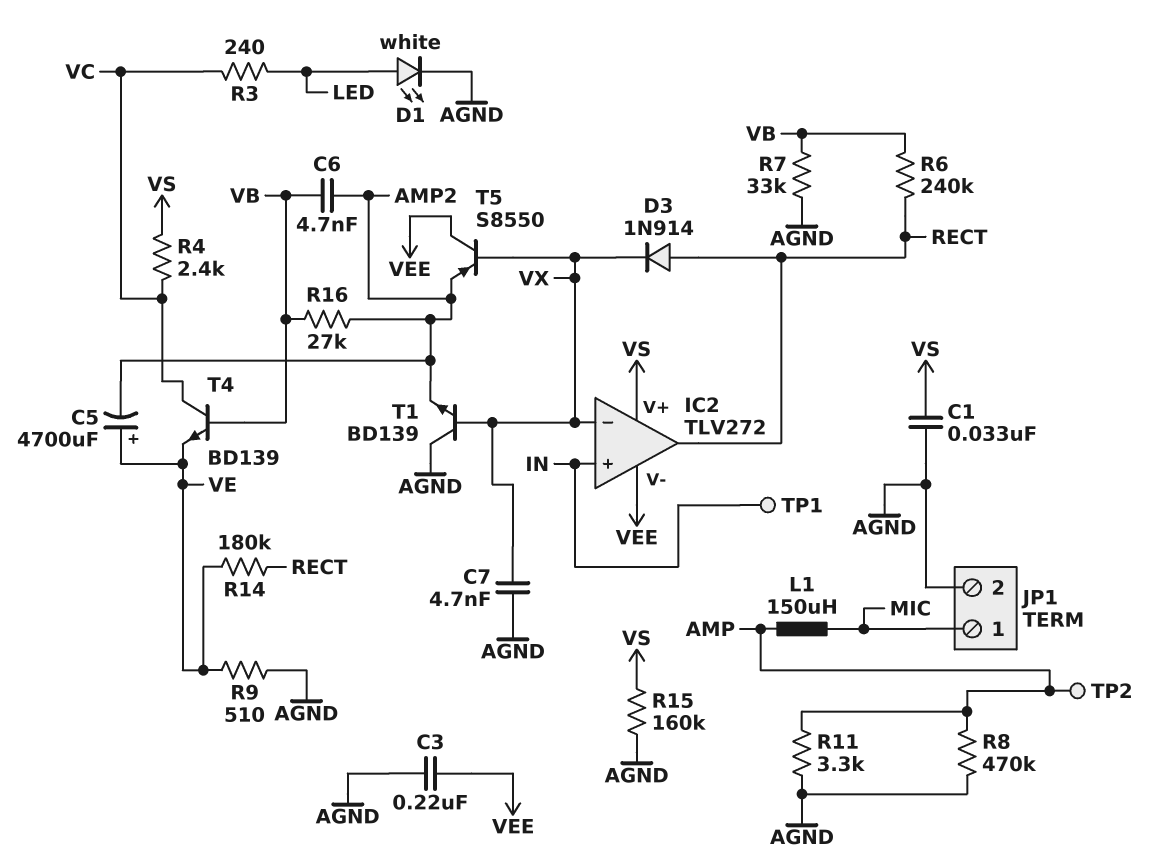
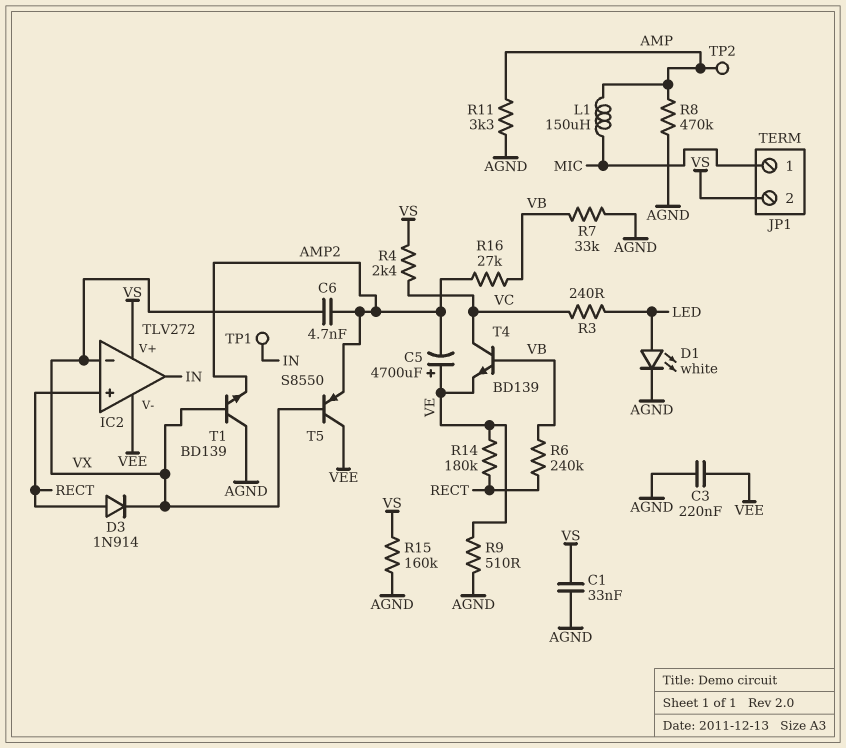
C6: 4.7nF (AMP2, VB) -> 4.7nF (AMP2, VX)
C7: 4.7nF (AGND, VX) -> none
IC2 pin in+: IN -> RECT
IC2 pin out: RECT -> IN
JP1 pin 2: AGND -> VS

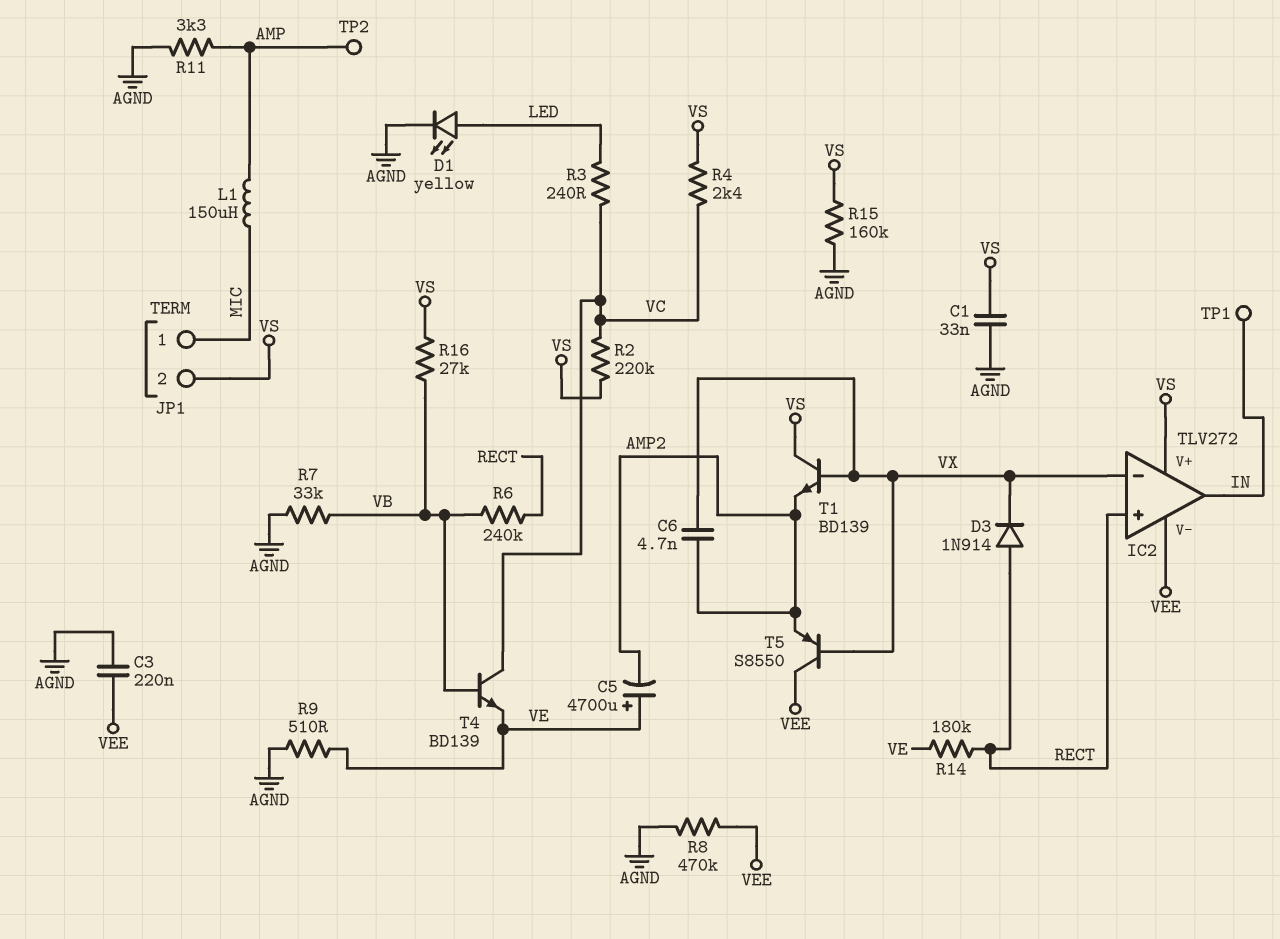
D1: LED white (A LED, K AGND) -> LED yellow (A LED, K AGND)
R2: none -> 220k (VC, VS)
R8: 470k (AGND, AMP) -> 470k (AGND, VEE)
R16: 27k (AMP2, VB) -> 27k (VB, VS)
T1: NPN BD139 (B VX, C AGND, E AMP2) -> NPN BD139 (B VX, C VS, E AMP2)

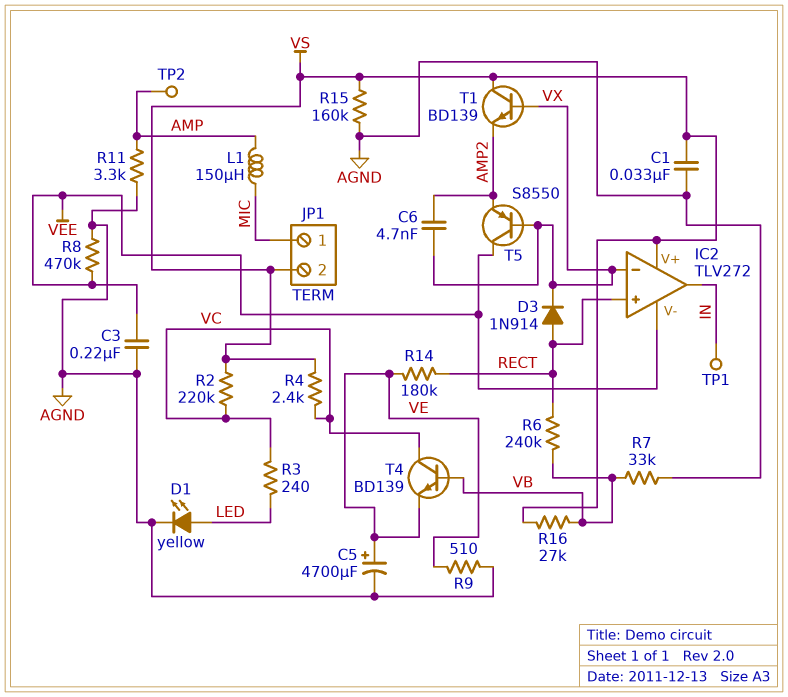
C5: 4700uF (plus VE, minus AMP2) -> 4700uF (plus VE, minus AGND)

